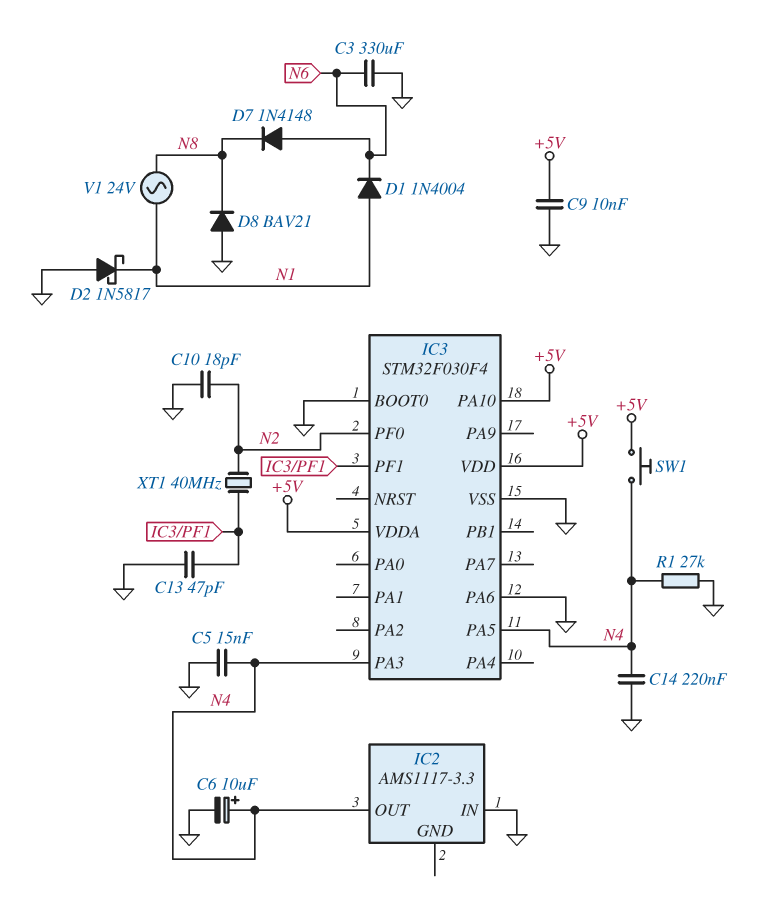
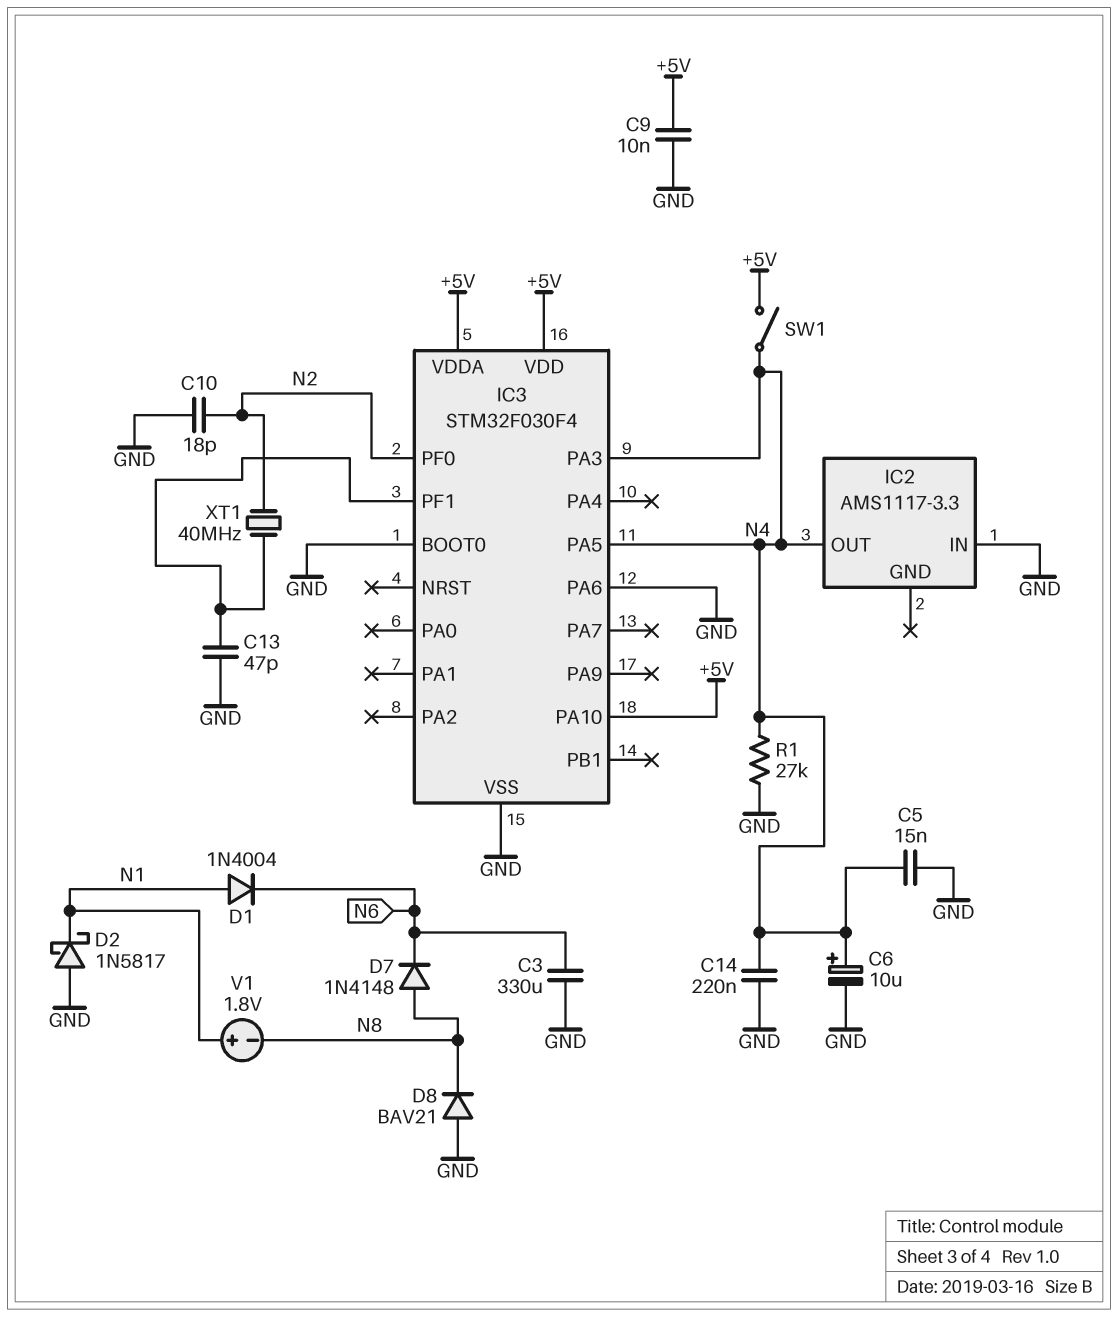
D7: diode 1N4148 (A N6, K N8) -> diode 1N4148 (A N8, K N6)
SW1: button (+5V, N4) -> switch (+5V, N4)
V1: AC 24V (N1, N8) -> 1.8V (plus N1, minus N8)

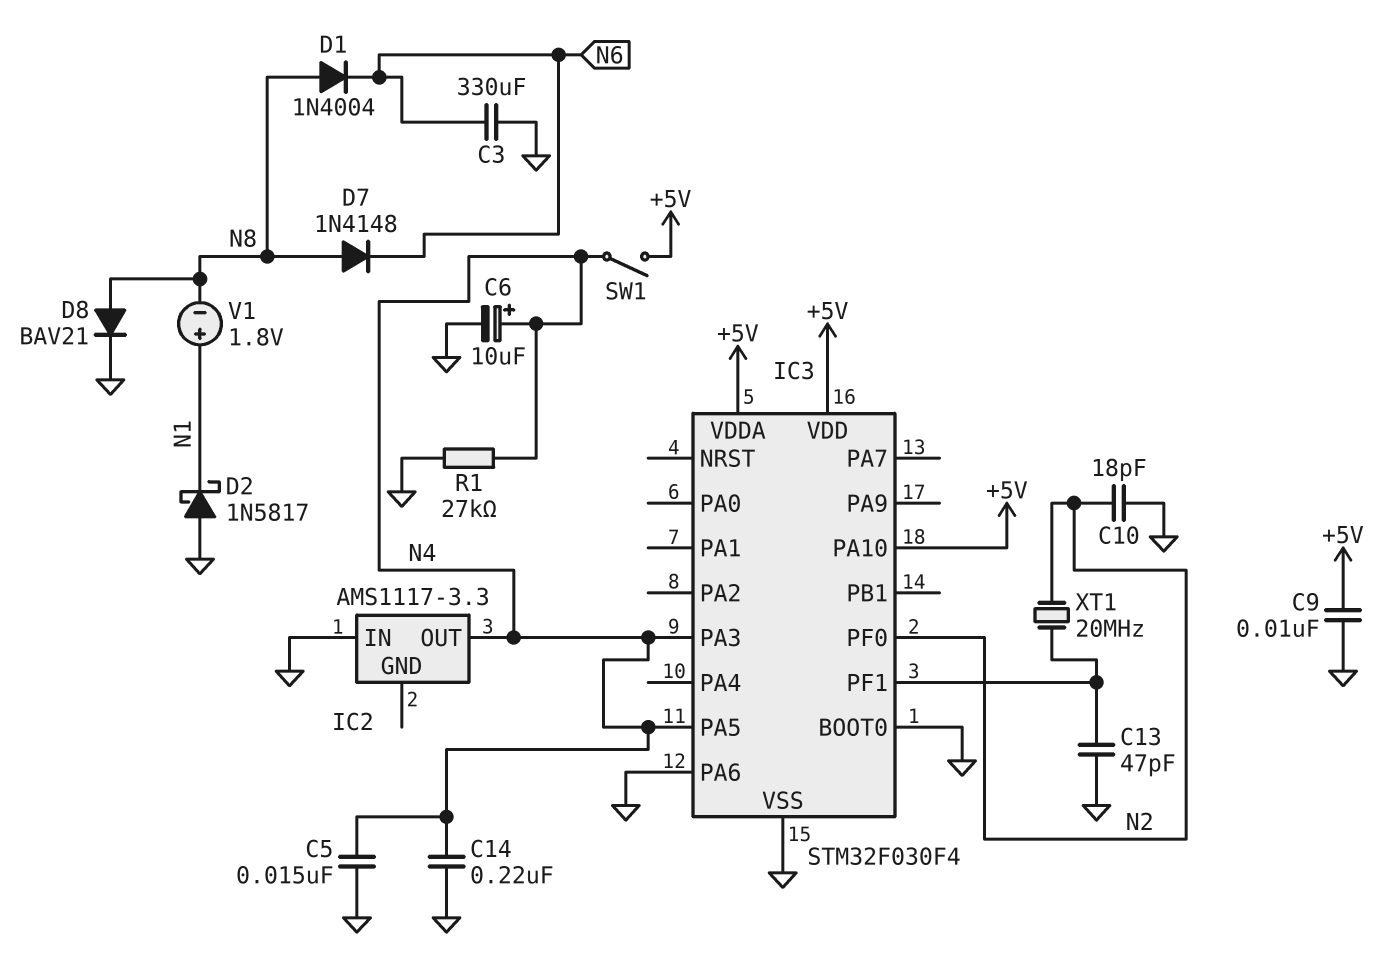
D1: diode 1N4004 (A N1, K N6) -> diode 1N4004 (A N8, K N6)
D8: diode BAV21 (A GND, K N8) -> diode BAV21 (A N8, K GND)
XT1: 40MHz (IC3/PF1, N2) -> 20MHz (IC3/PF1, N2)

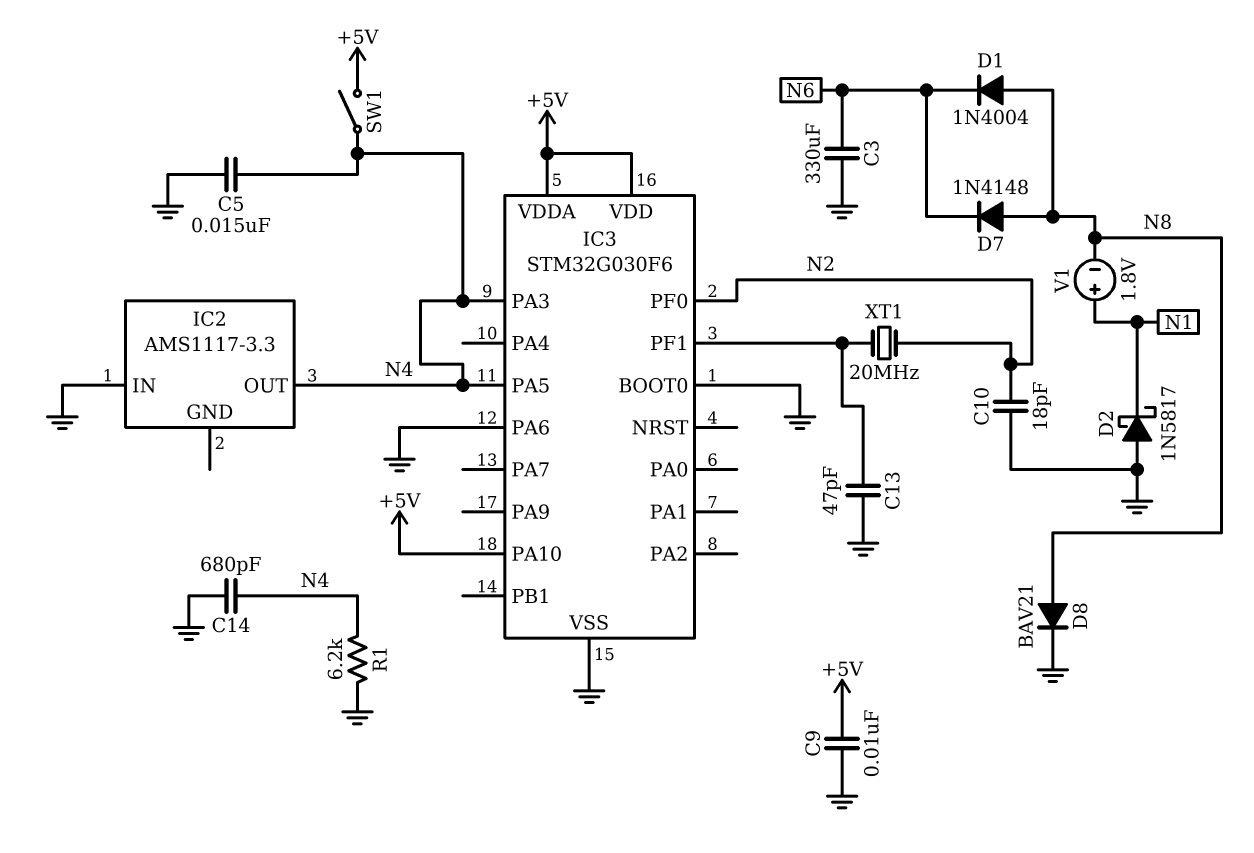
C6: 10uF (plus N4, minus GND) -> none
C14: 220nF (GND, N4) -> 680pF (GND, N4)
IC3: STM32F030F4 -> STM32G030F6
R1: 27k (GND, N4) -> 6.2k (GND, N4)

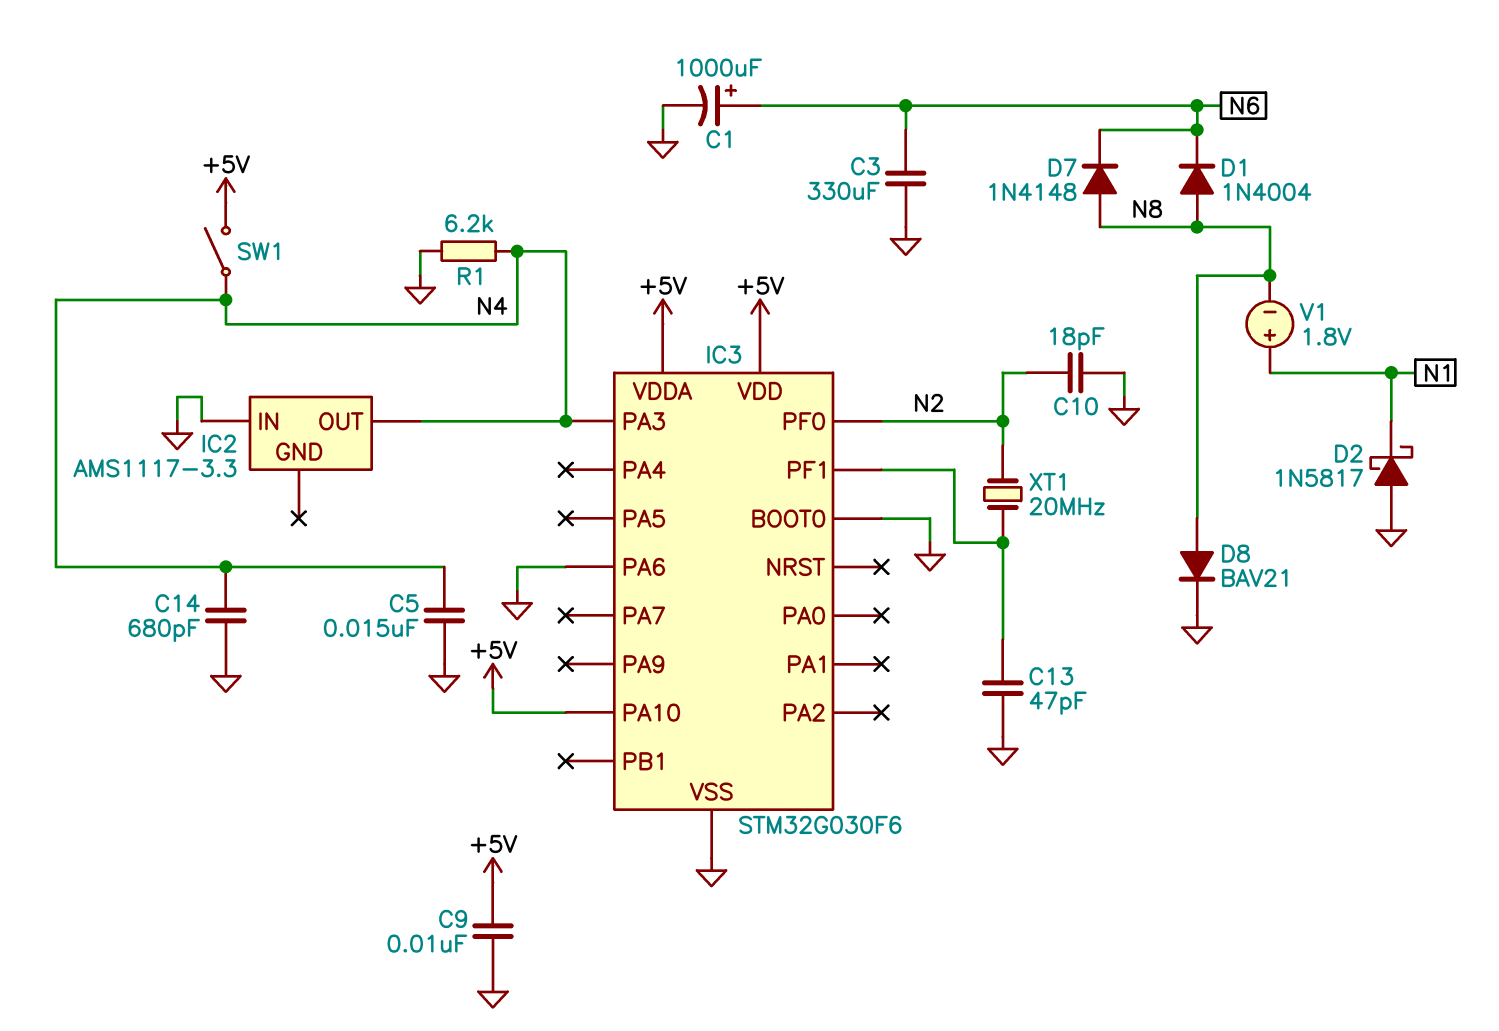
C1: none -> 1000uF (plus N6, minus GND)
IC3 pin PA5: N4 -> none

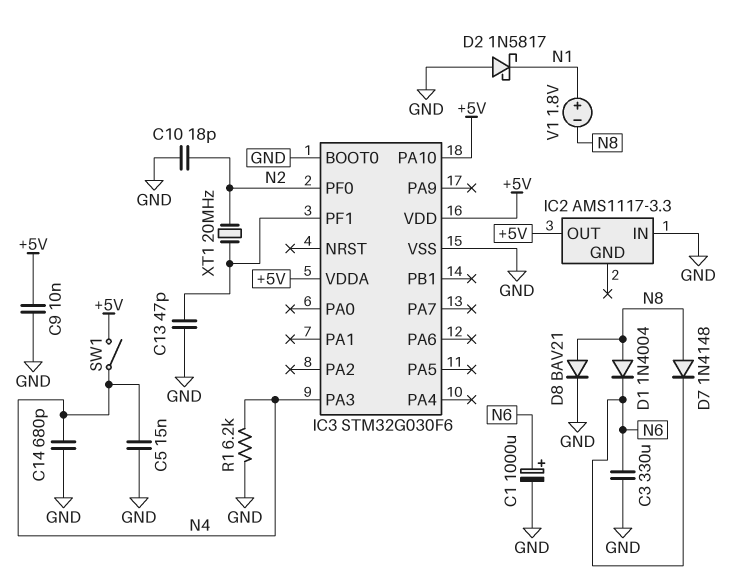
IC2 pin OUT: N4 -> +5V
IC3 pin PA6: GND -> none

